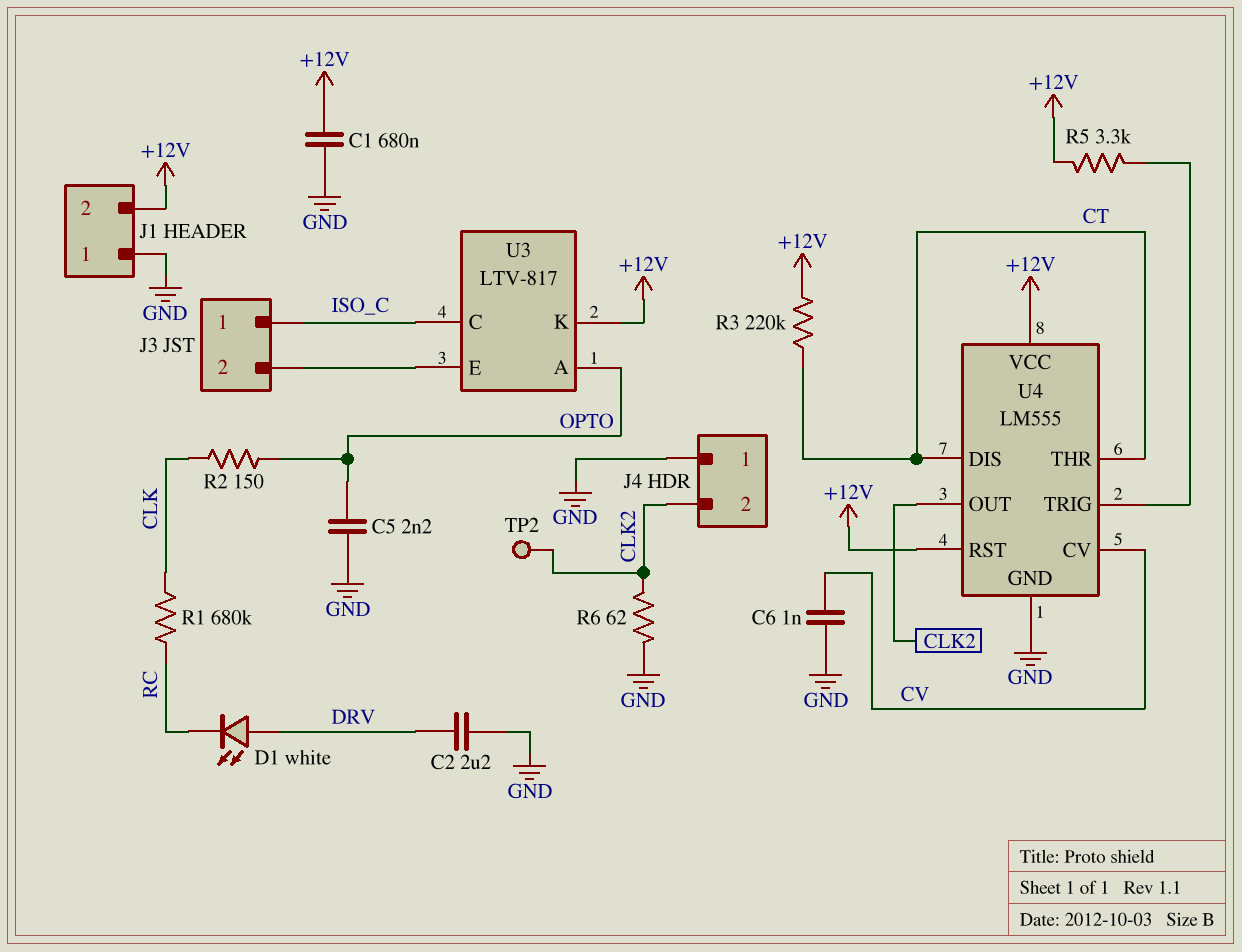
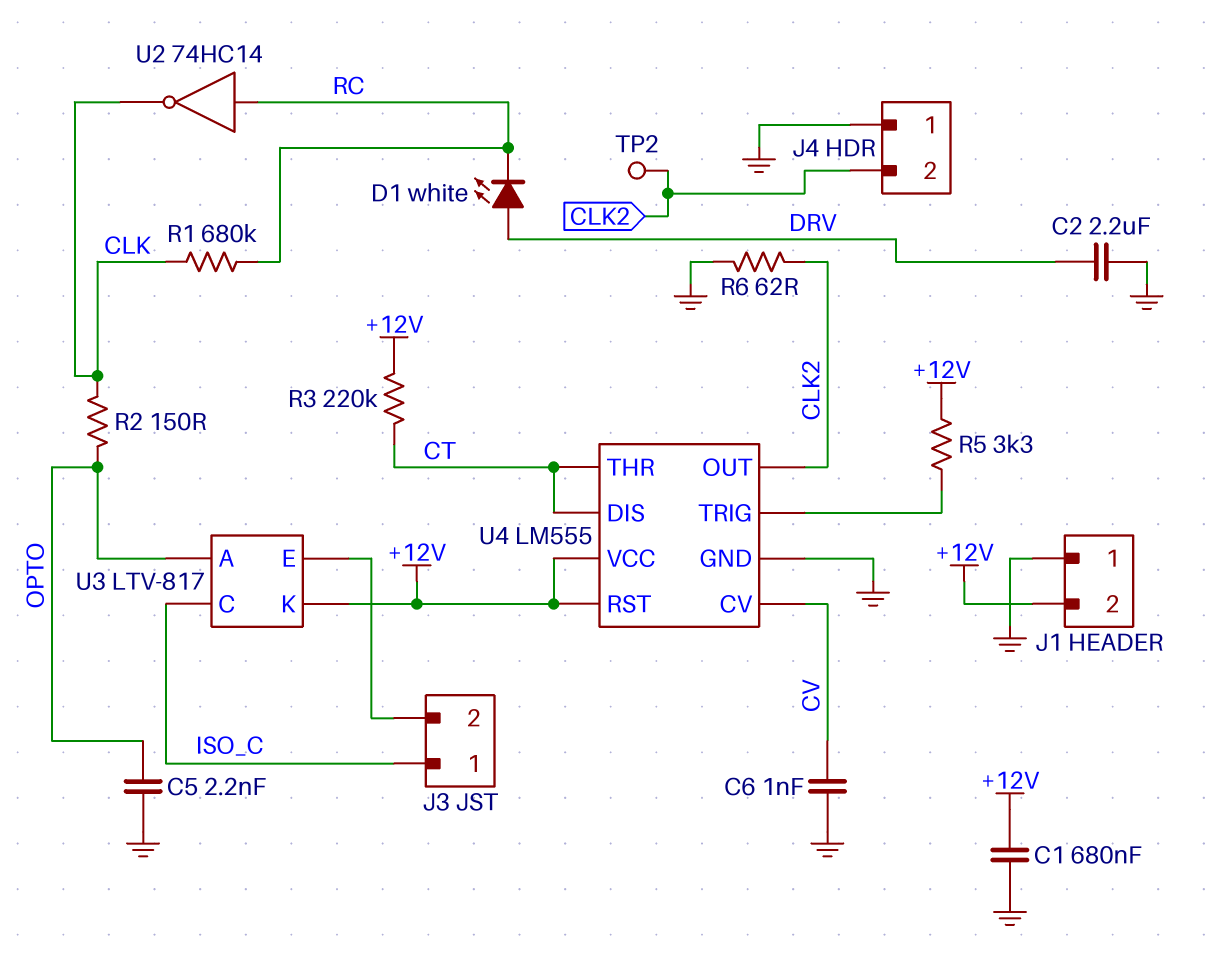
U2: none -> NOT 74HC14 (in RC, out CLK)

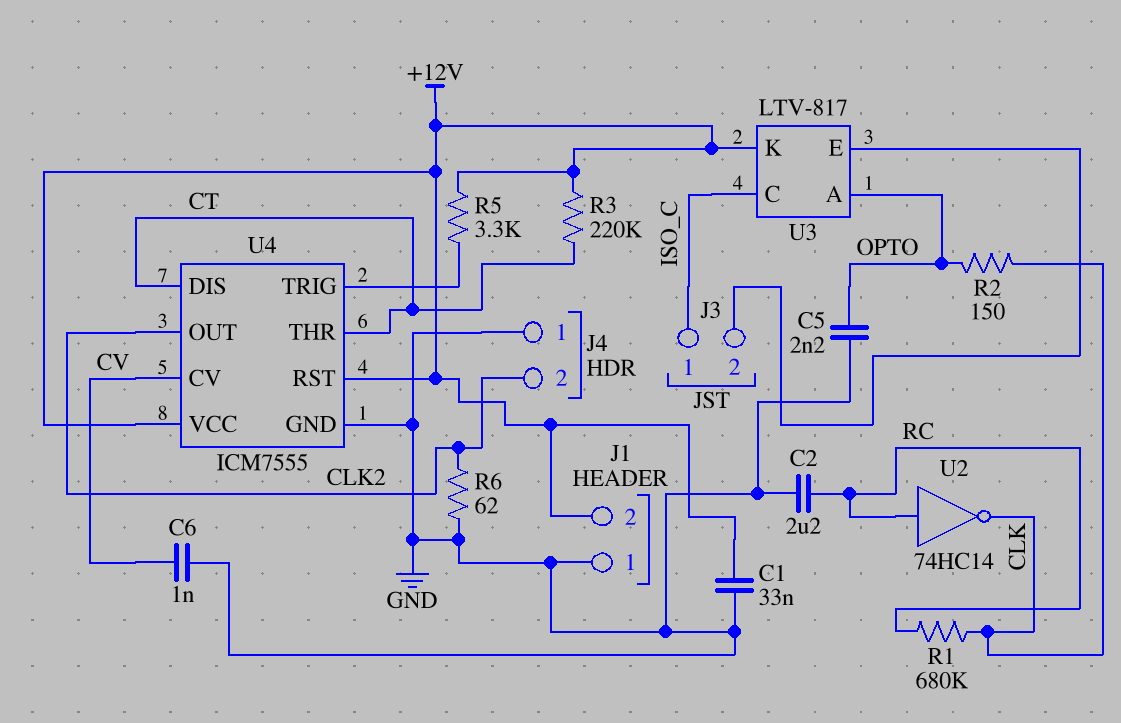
C1: 680nF (+12V, GND) -> 33nF (+12V, GND)
C2: 2.2uF (DRV, GND) -> 2.2uF (GND, RC)
D1: LED white (A DRV, K RC) -> none
TP2: test point (CLK2) -> none
U4: LM555 -> ICM7555

